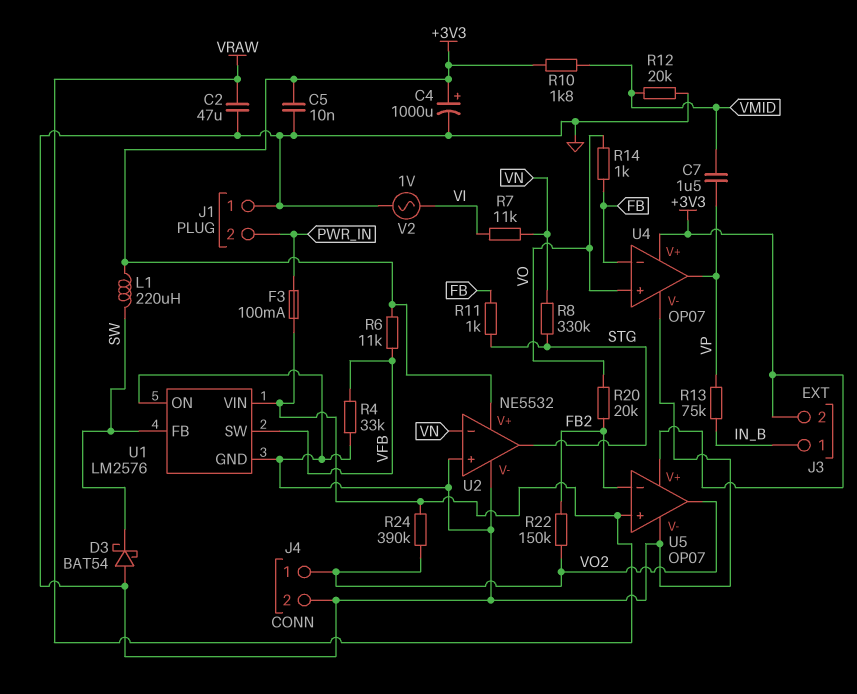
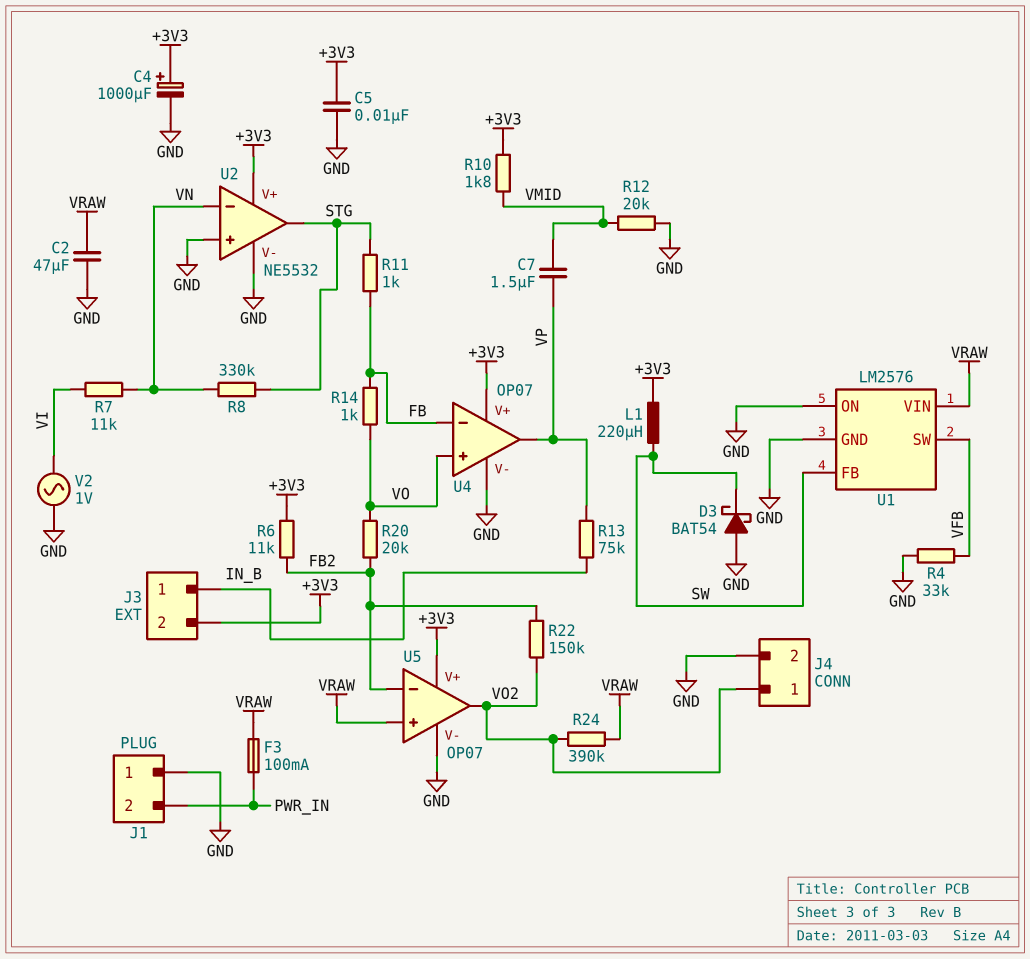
R6: 11k (+3V3, VFB) -> 11k (+3V3, FB2)

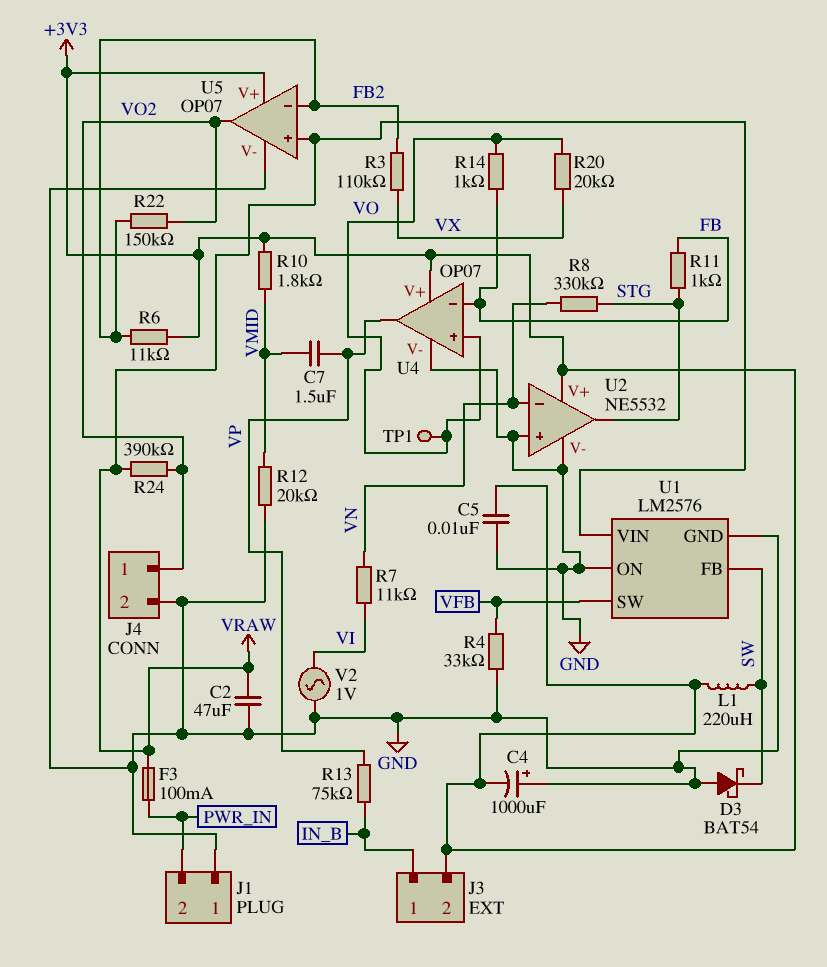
C4: 1000uF (plus +3V3, minus GND) -> 1000uF (plus GND, minus +3V3)
R3: none -> 110k (FB2, VX)
R20: 20k (FB2, VO) -> 20k (VO, VX)
TP1: none -> test point (VO)

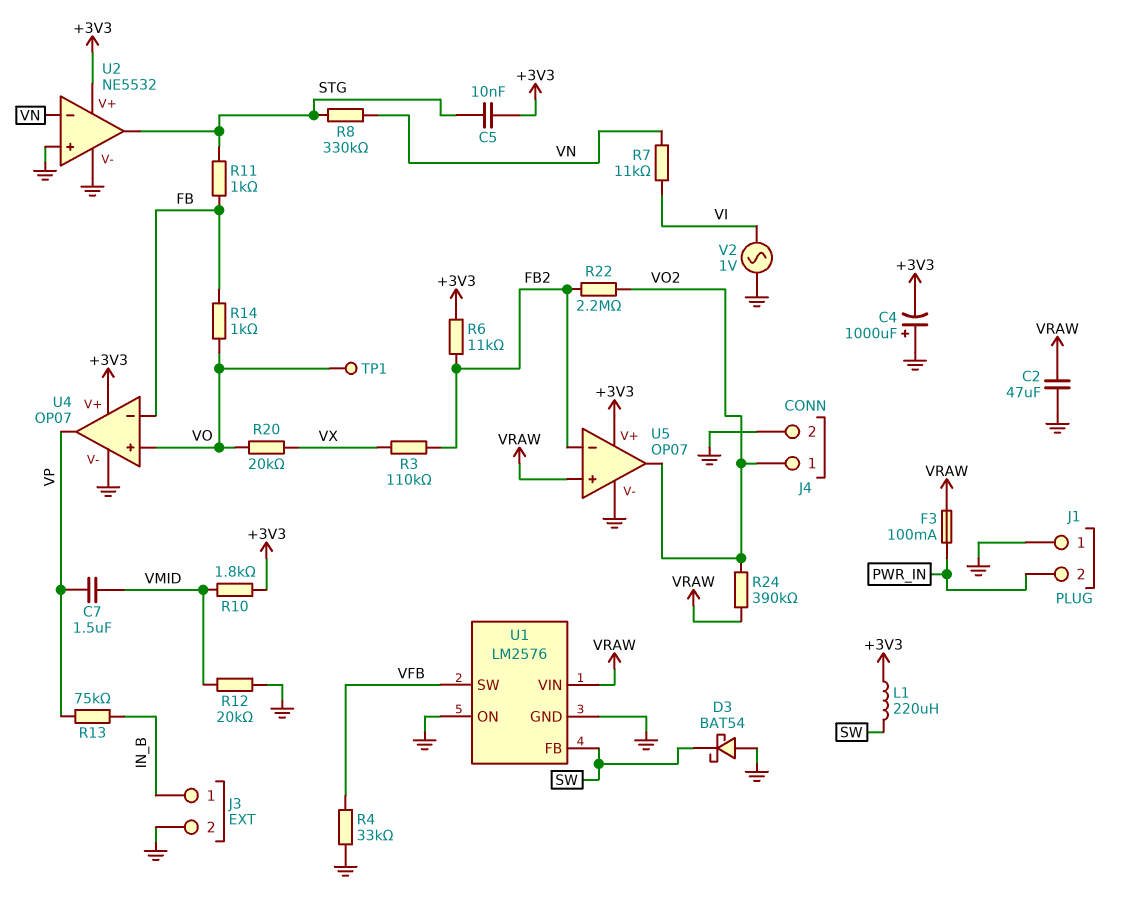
C5: 10nF (+3V3, GND) -> 10nF (+3V3, STG)
J3 pin 2: +3V3 -> GND
R22: 150k (FB2, VO2) -> 2.2M (FB2, VO2)

